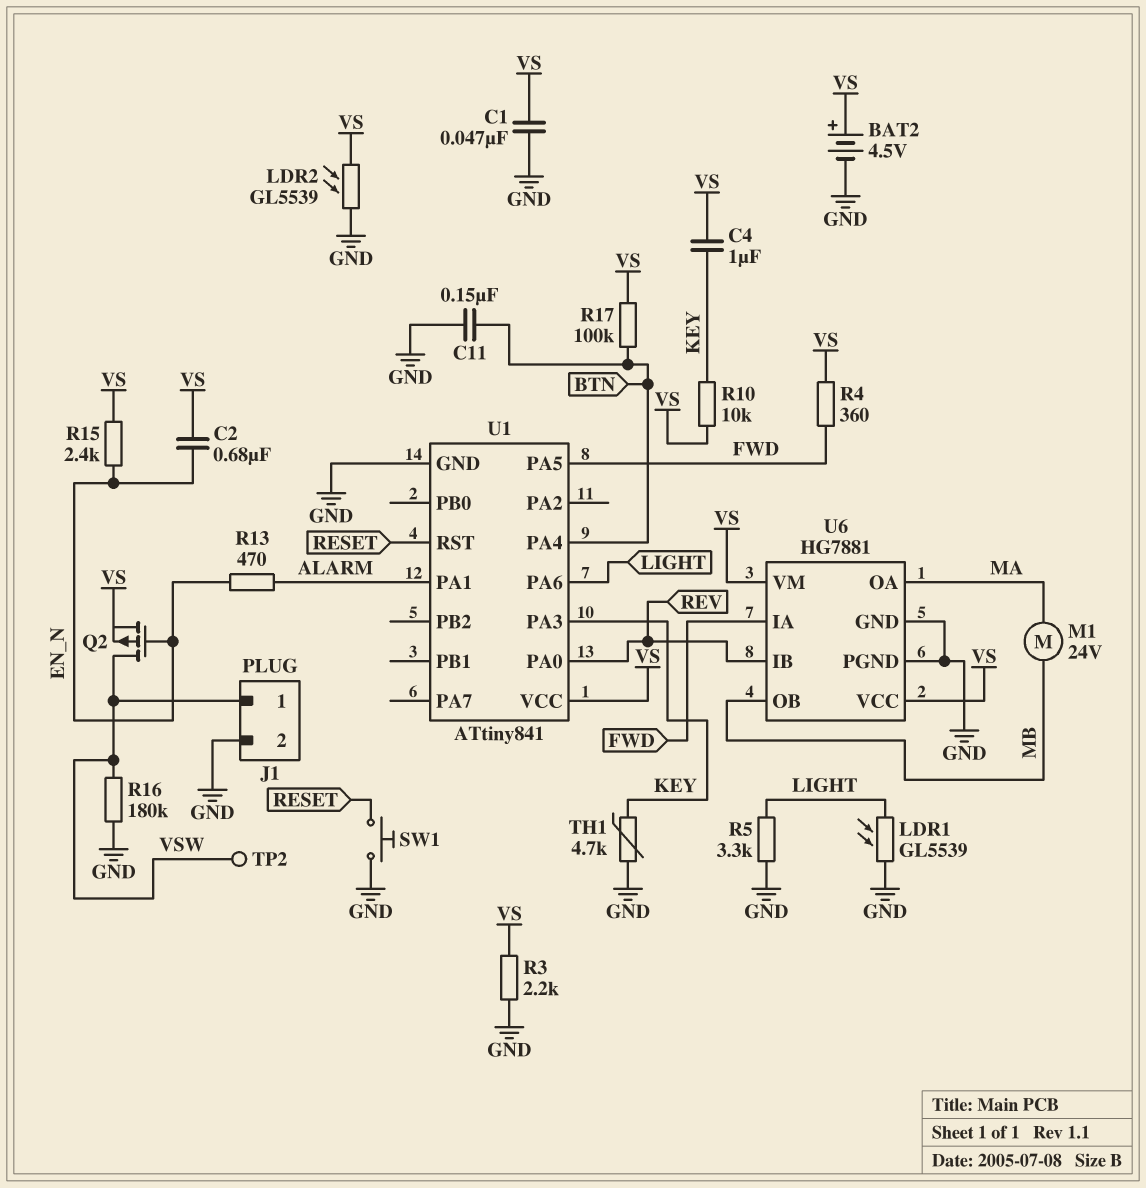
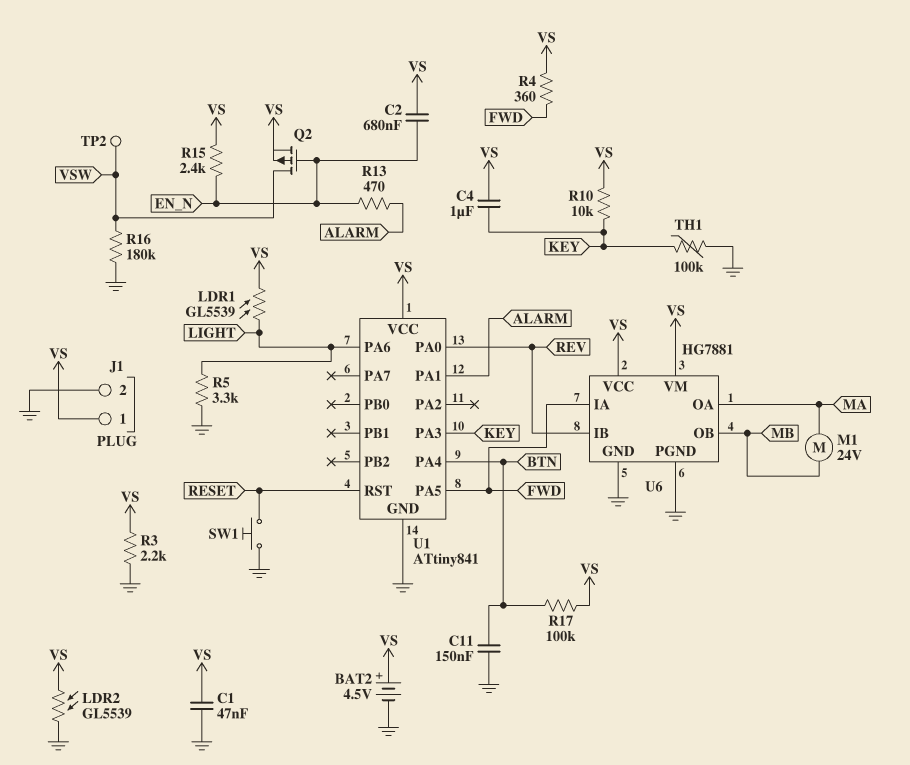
J1 pin 1: VSW -> VS
LDR1: GL5539 (GND, LIGHT) -> GL5539 (LIGHT, VS)
TH1: 4.7k (GND, KEY) -> 100k (GND, KEY)

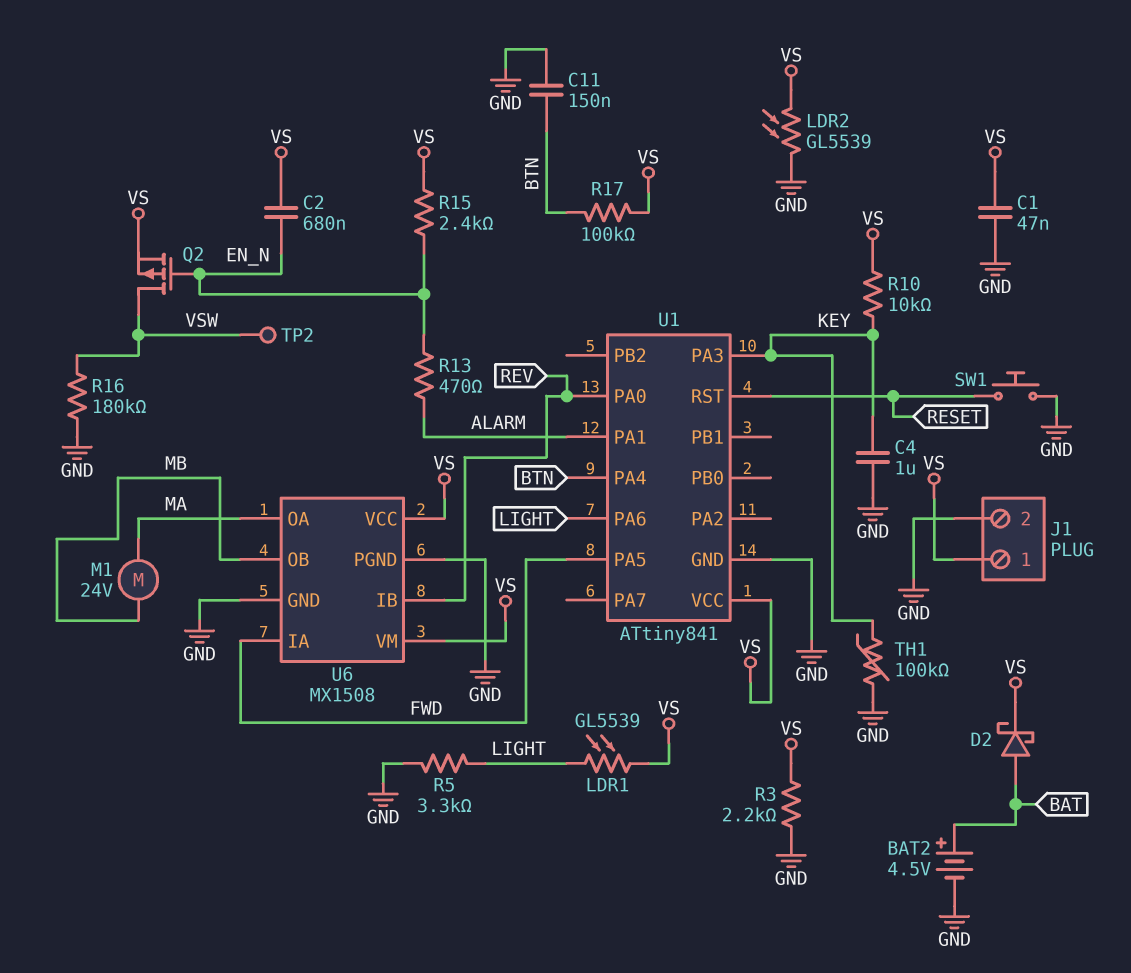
BAT2: 4.5V (plus VS, minus GND) -> 4.5V (plus BAT, minus GND)
C4: 1uF (KEY, VS) -> 1uF (GND, KEY)
D2: none -> schottky (A BAT, K VS)
R4: 360 (FWD, VS) -> none
U6: HG7881 -> MX1508

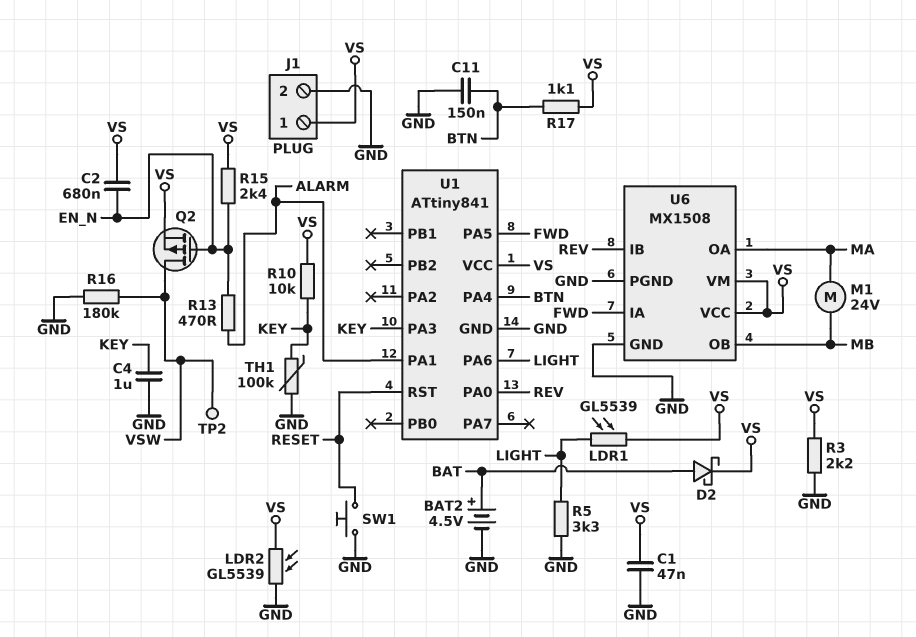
R17: 100k (BTN, VS) -> 1.1k (BTN, VS)

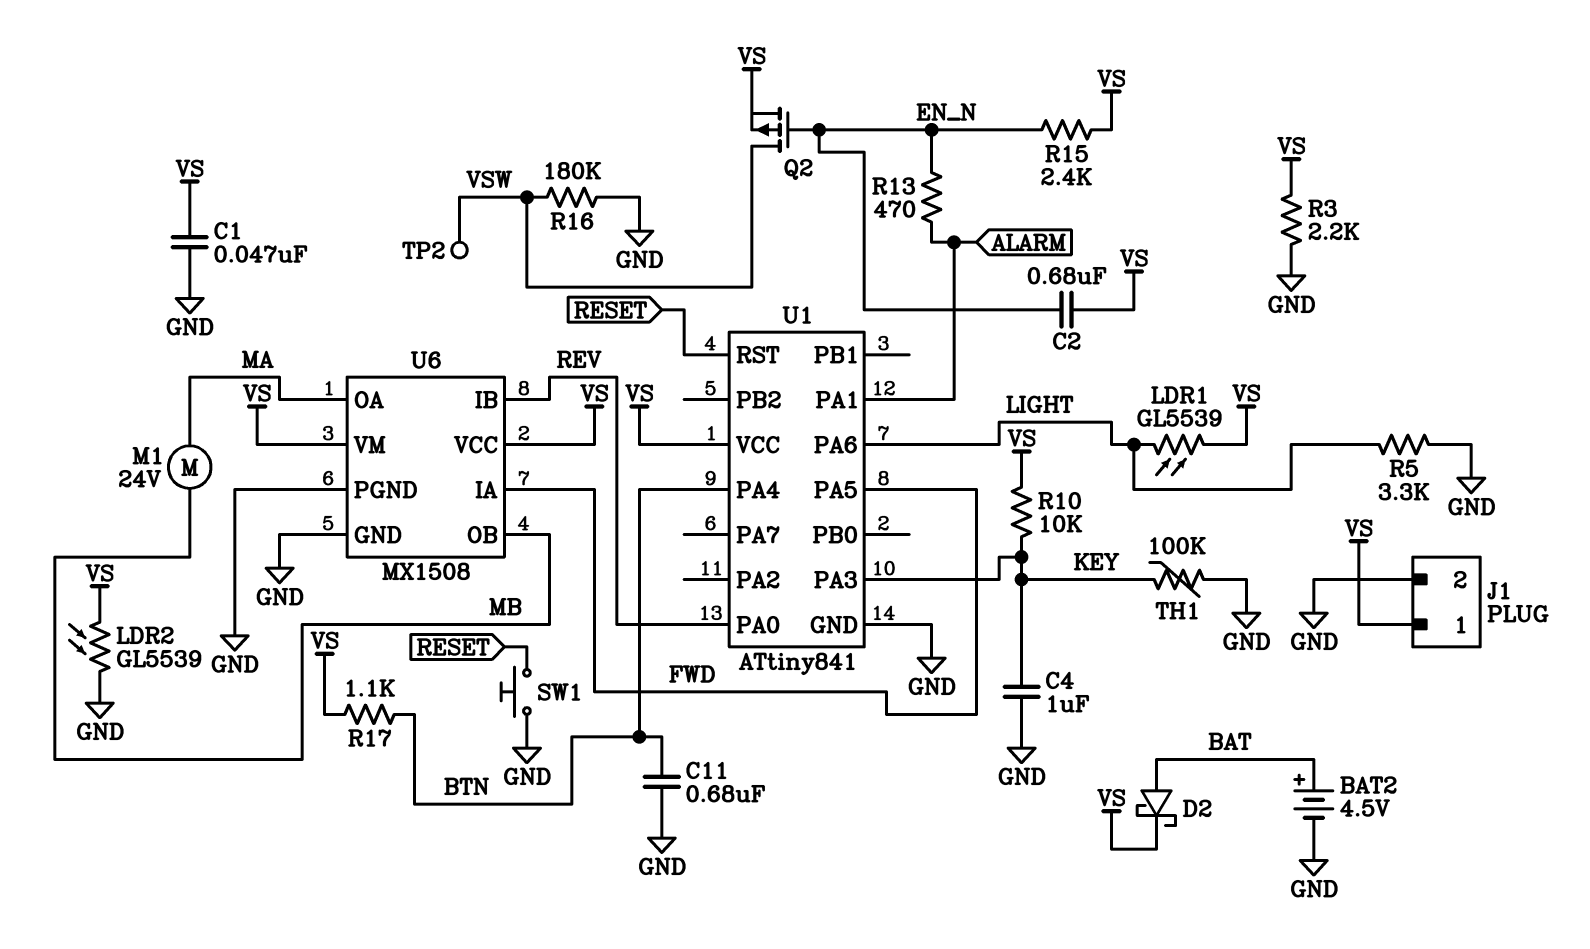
C11: 150nF (BTN, GND) -> 680nF (BTN, GND)

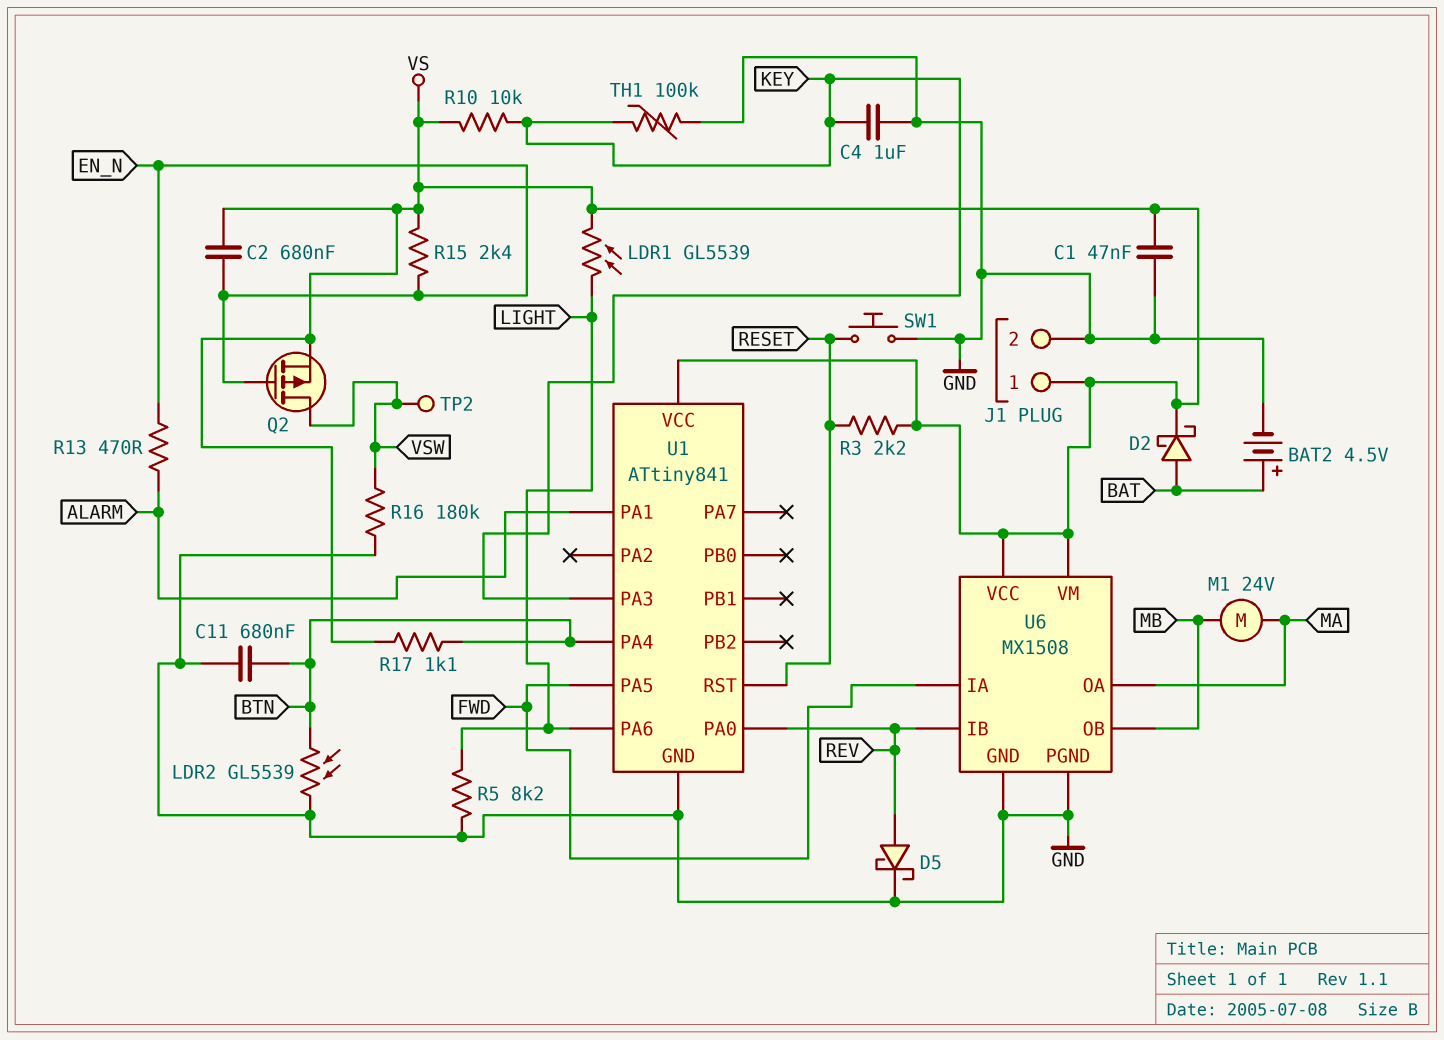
D5: none -> schottky (A REV, K GND)
LDR2: GL5539 (GND, VS) -> GL5539 (BTN, GND)
R3: 2.2k (GND, VS) -> 2.2k (RESET, VS)
R5: 3.3k (GND, LIGHT) -> 8.2k (GND, LIGHT)

